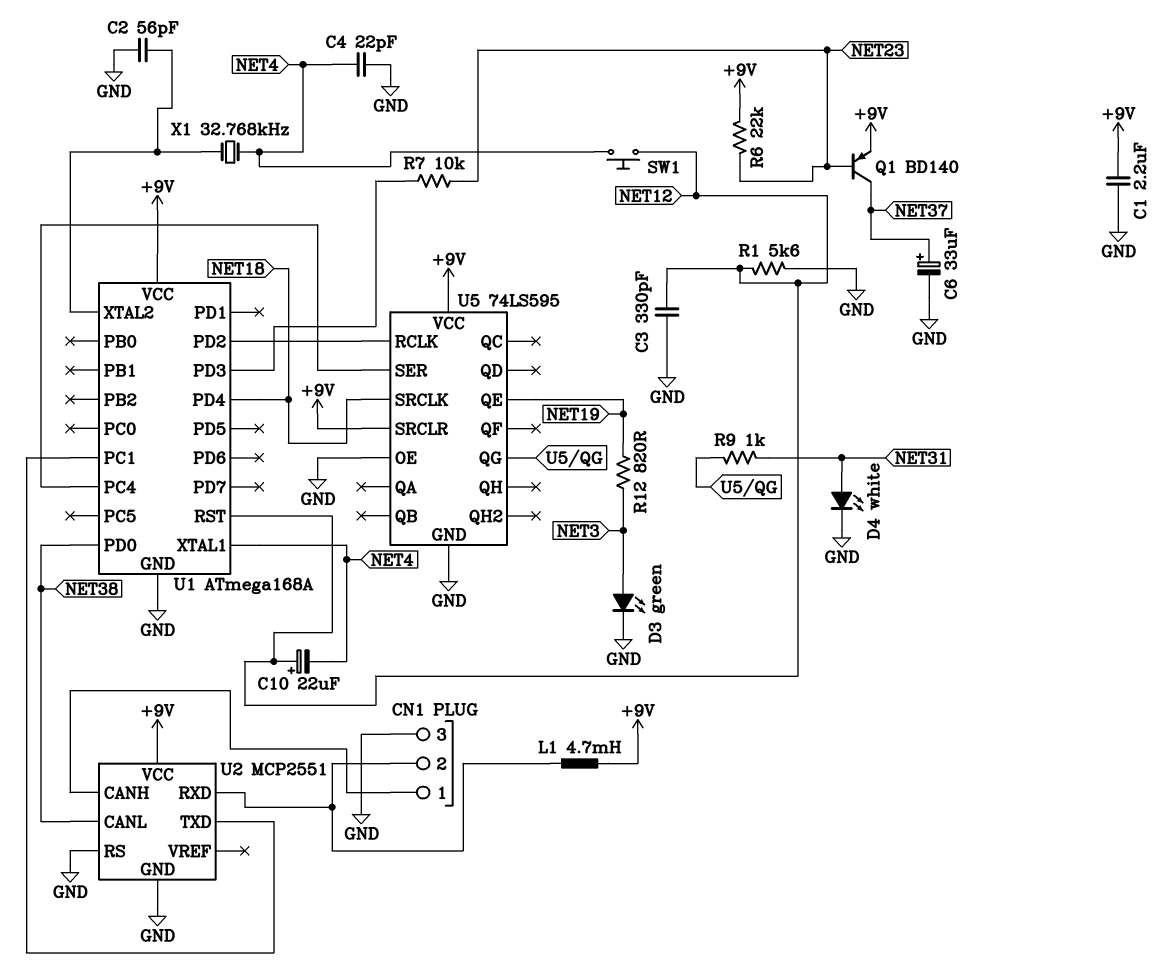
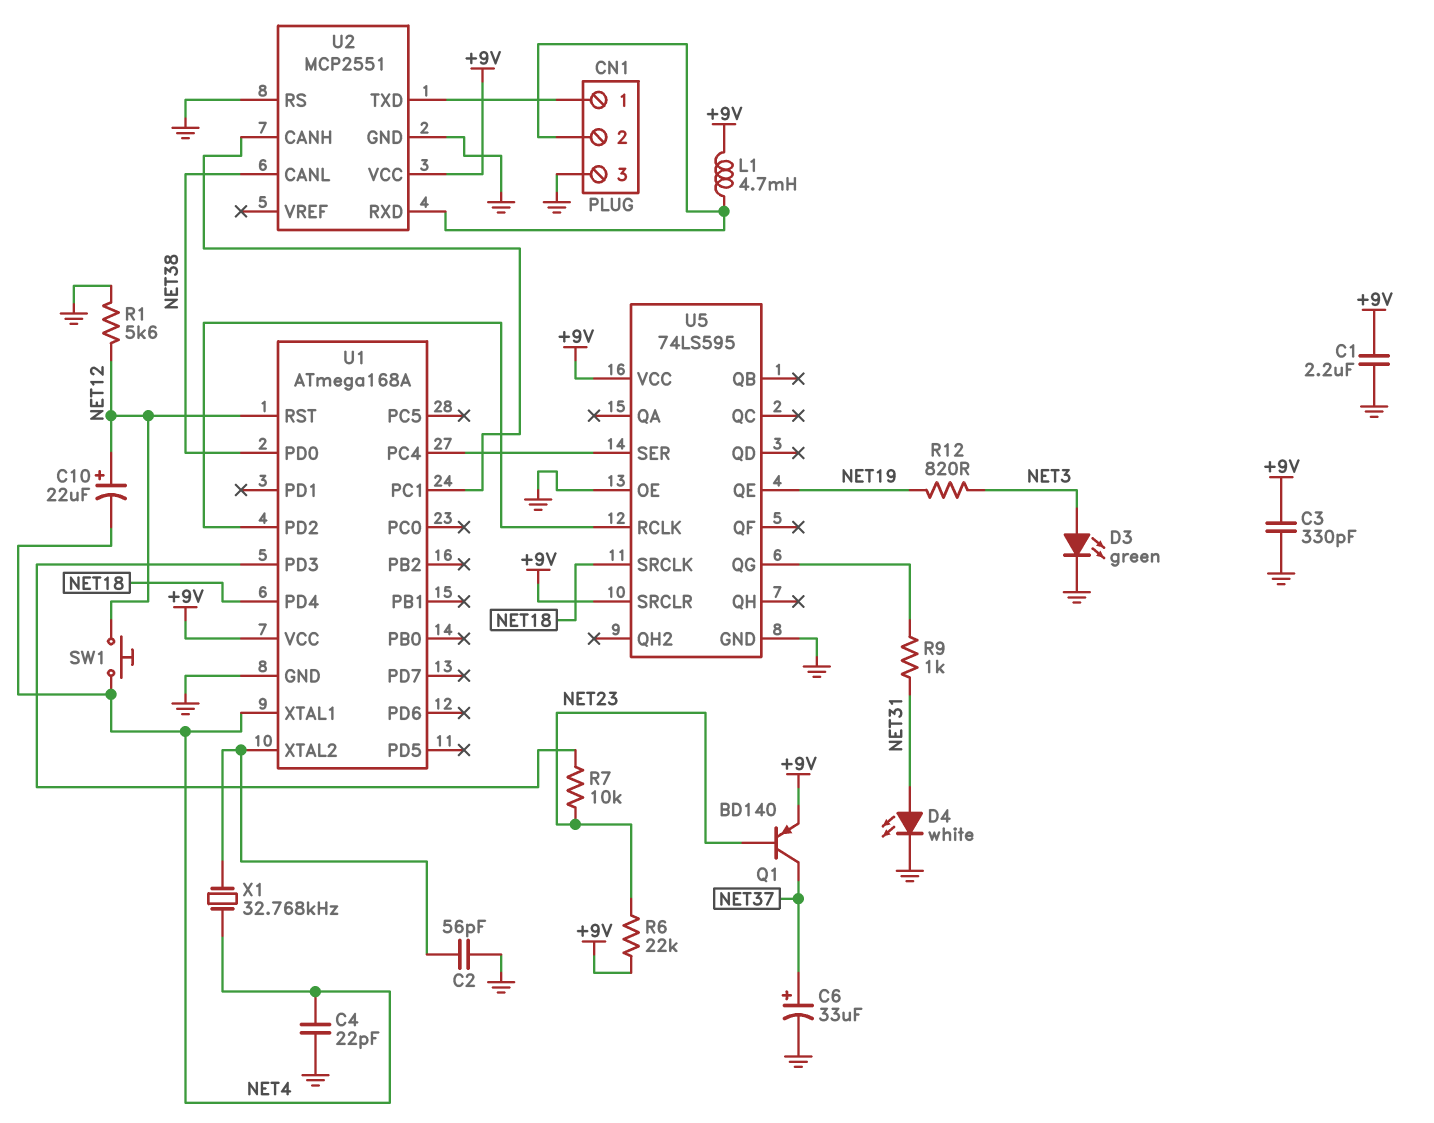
C3: 330pF (GND, NET12) -> 330pF (+9V, GND)
U2 pin CANH: CN1/1 -> U1/PC1
U2 pin TXD: U1/PC1 -> CN1/1

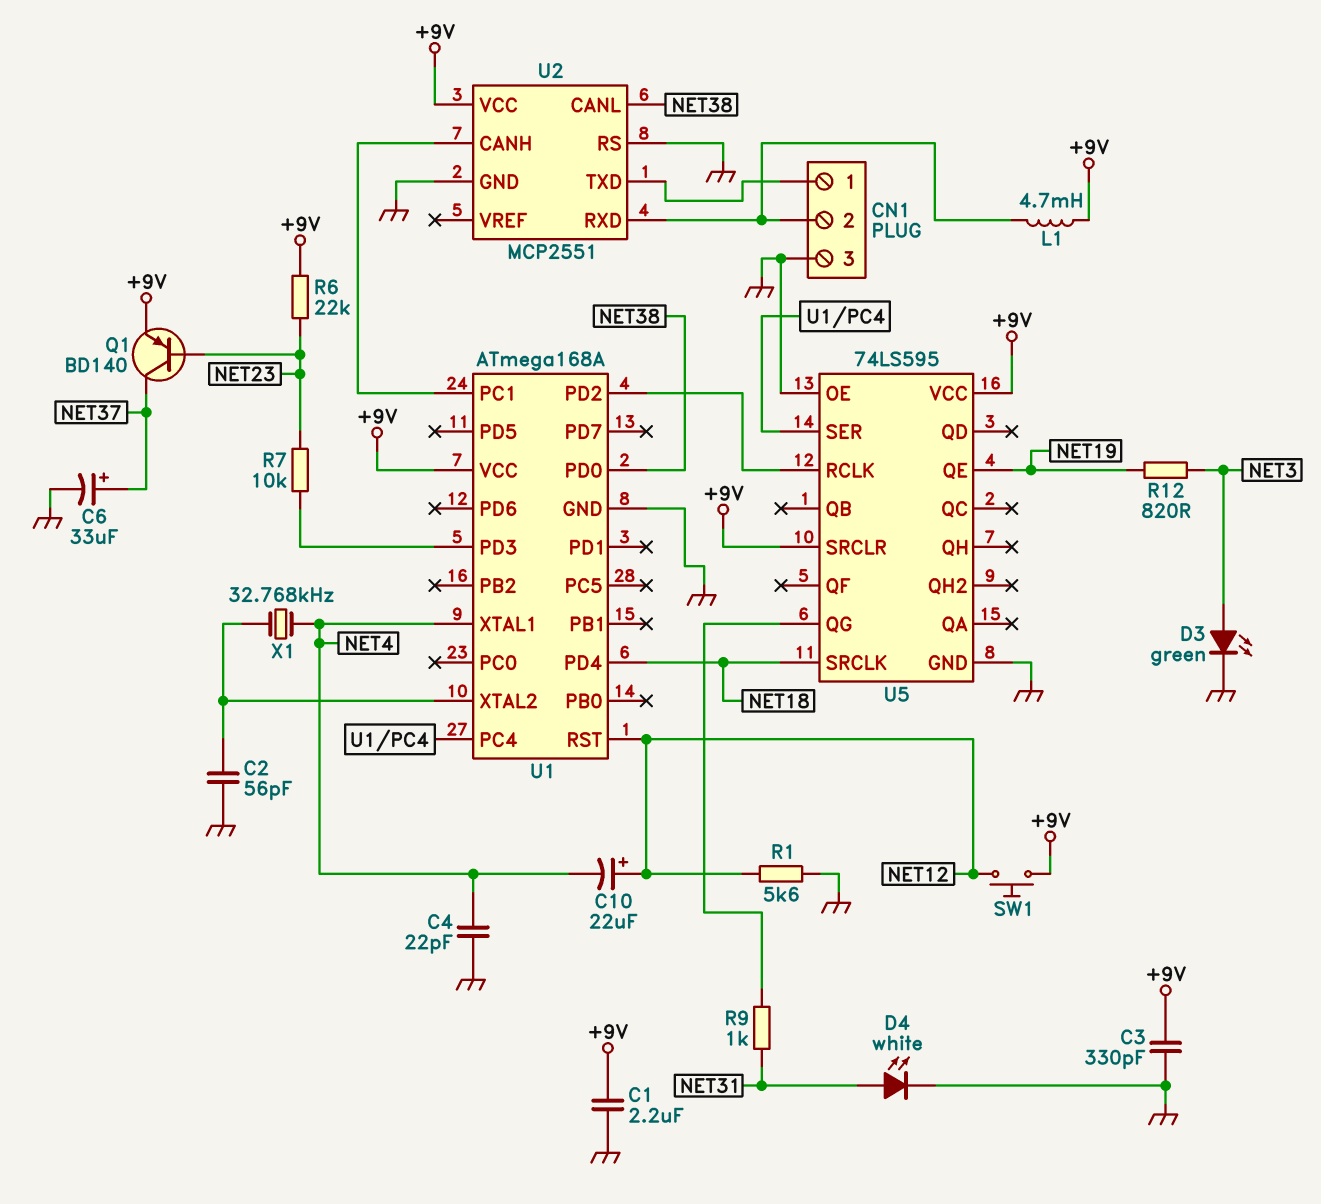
SW1: button (NET4, NET12) -> button (+9V, NET12)

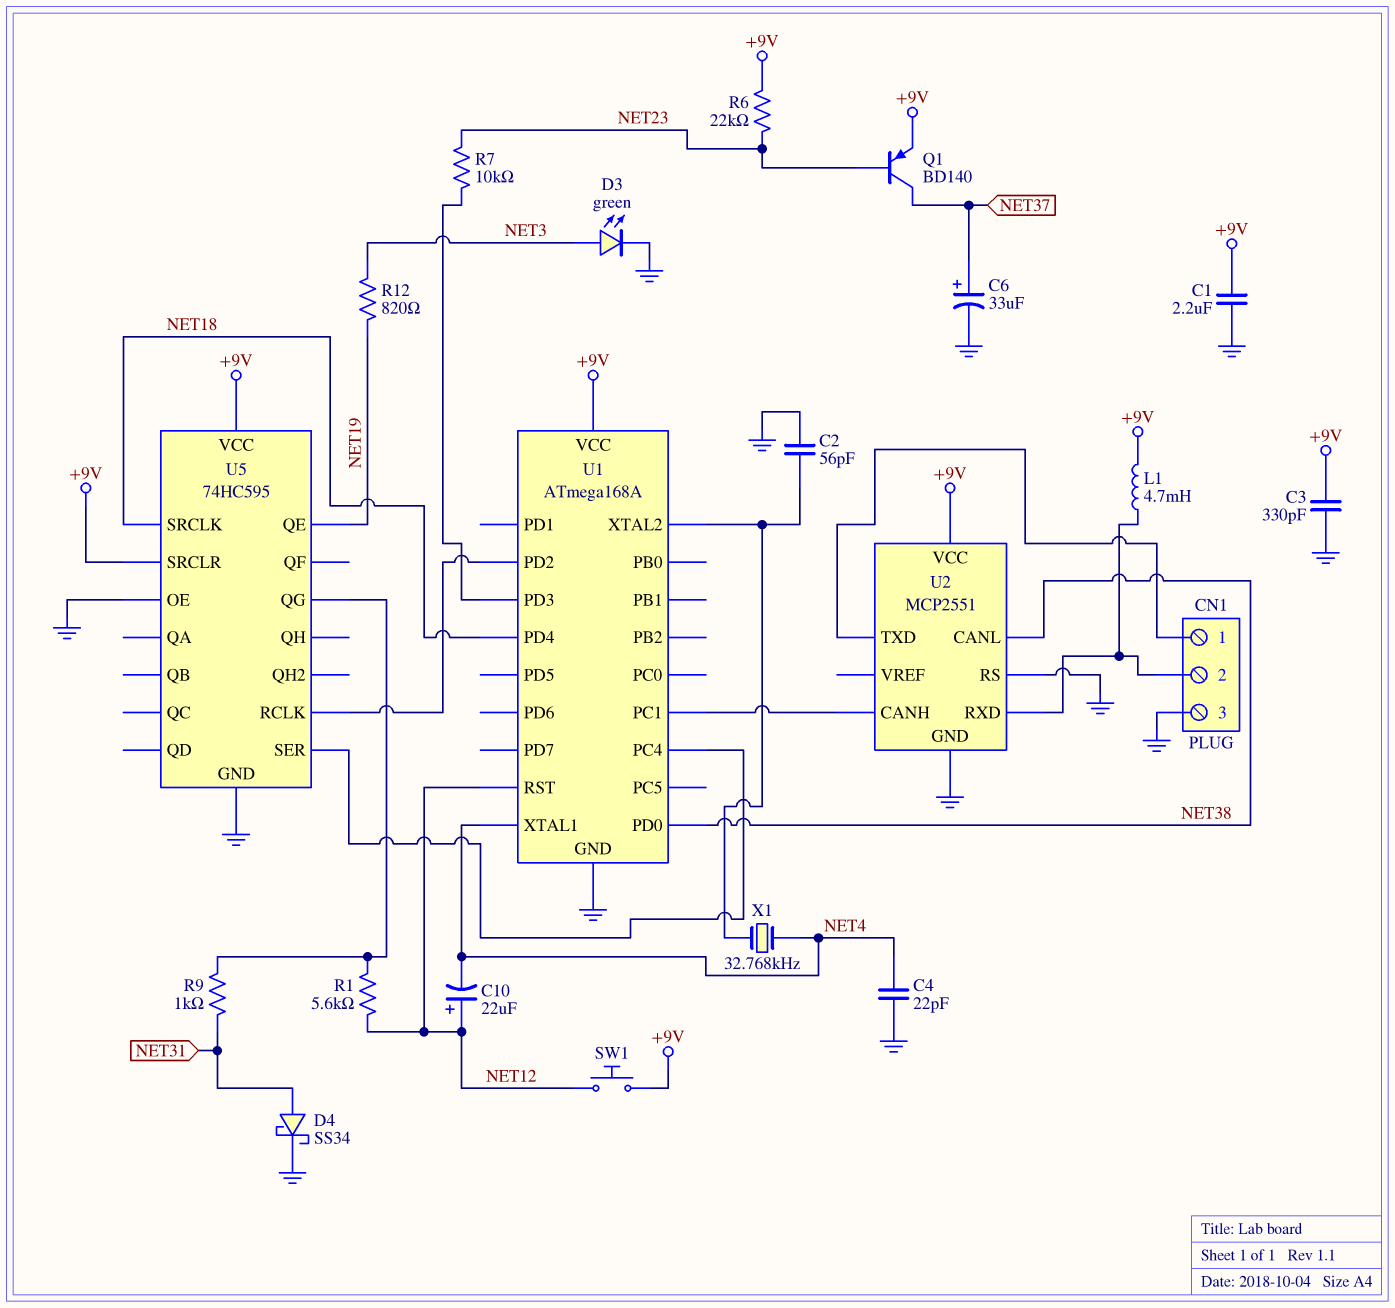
D4: LED white (A NET31, K GND) -> schottky SS34 (A NET31, K GND)
R1: 5.6k (GND, NET12) -> 5.6k (NET12, U5/QG)
U5: 74LS595 -> 74HC595

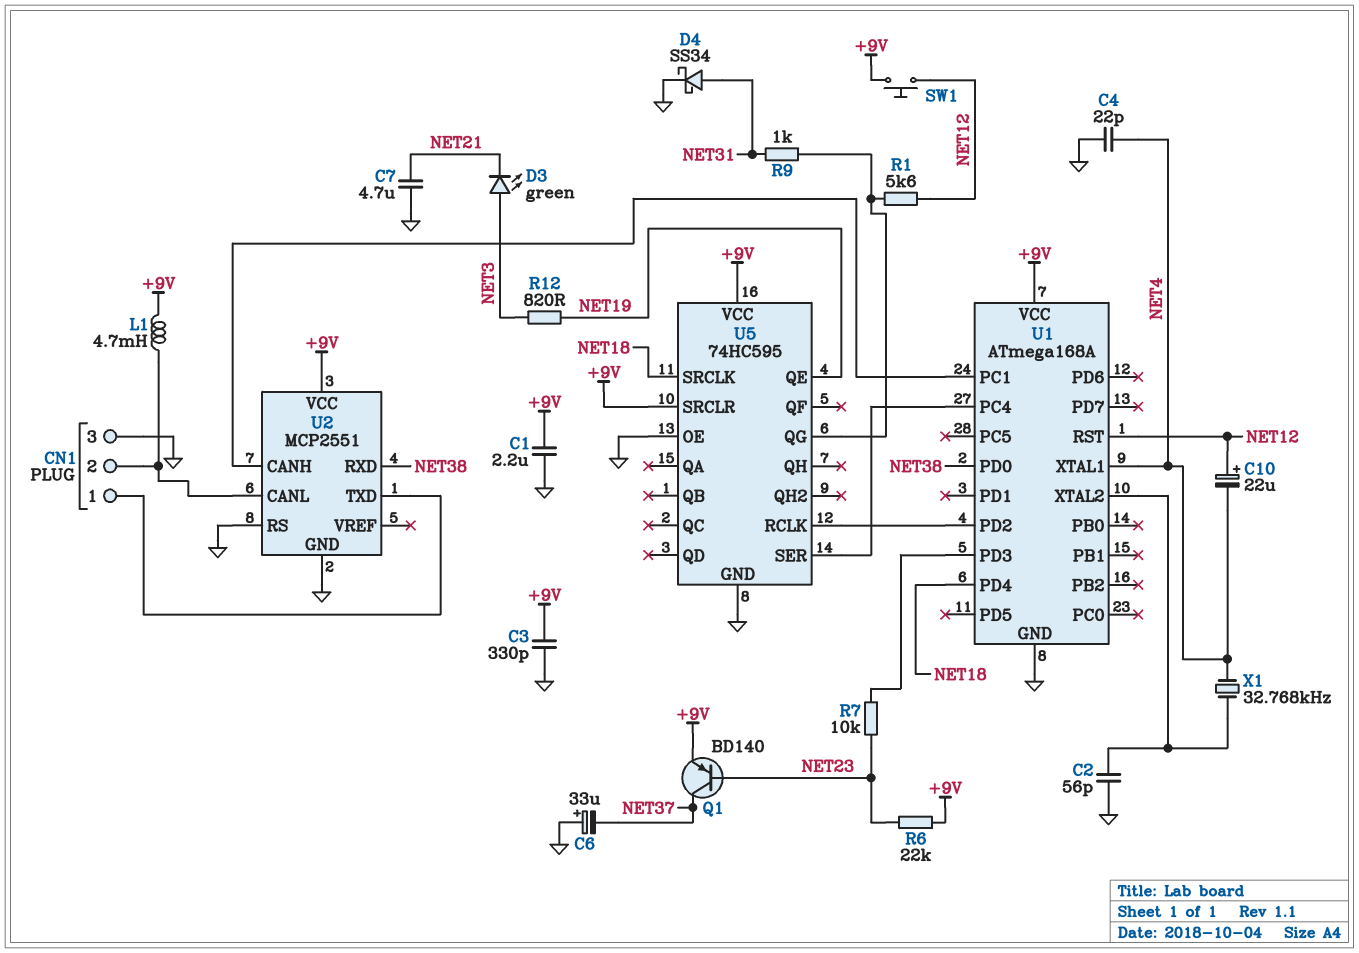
C6: 33uF (plus NET37, minus GND) -> 33uF (plus GND, minus NET37)
C7: none -> 4.7uF (GND, NET21)
D3: LED green (A NET3, K GND) -> LED green (A NET3, K NET21)
U2 pin CANL: NET38 -> CN1/2
U2 pin RXD: CN1/2 -> NET38

